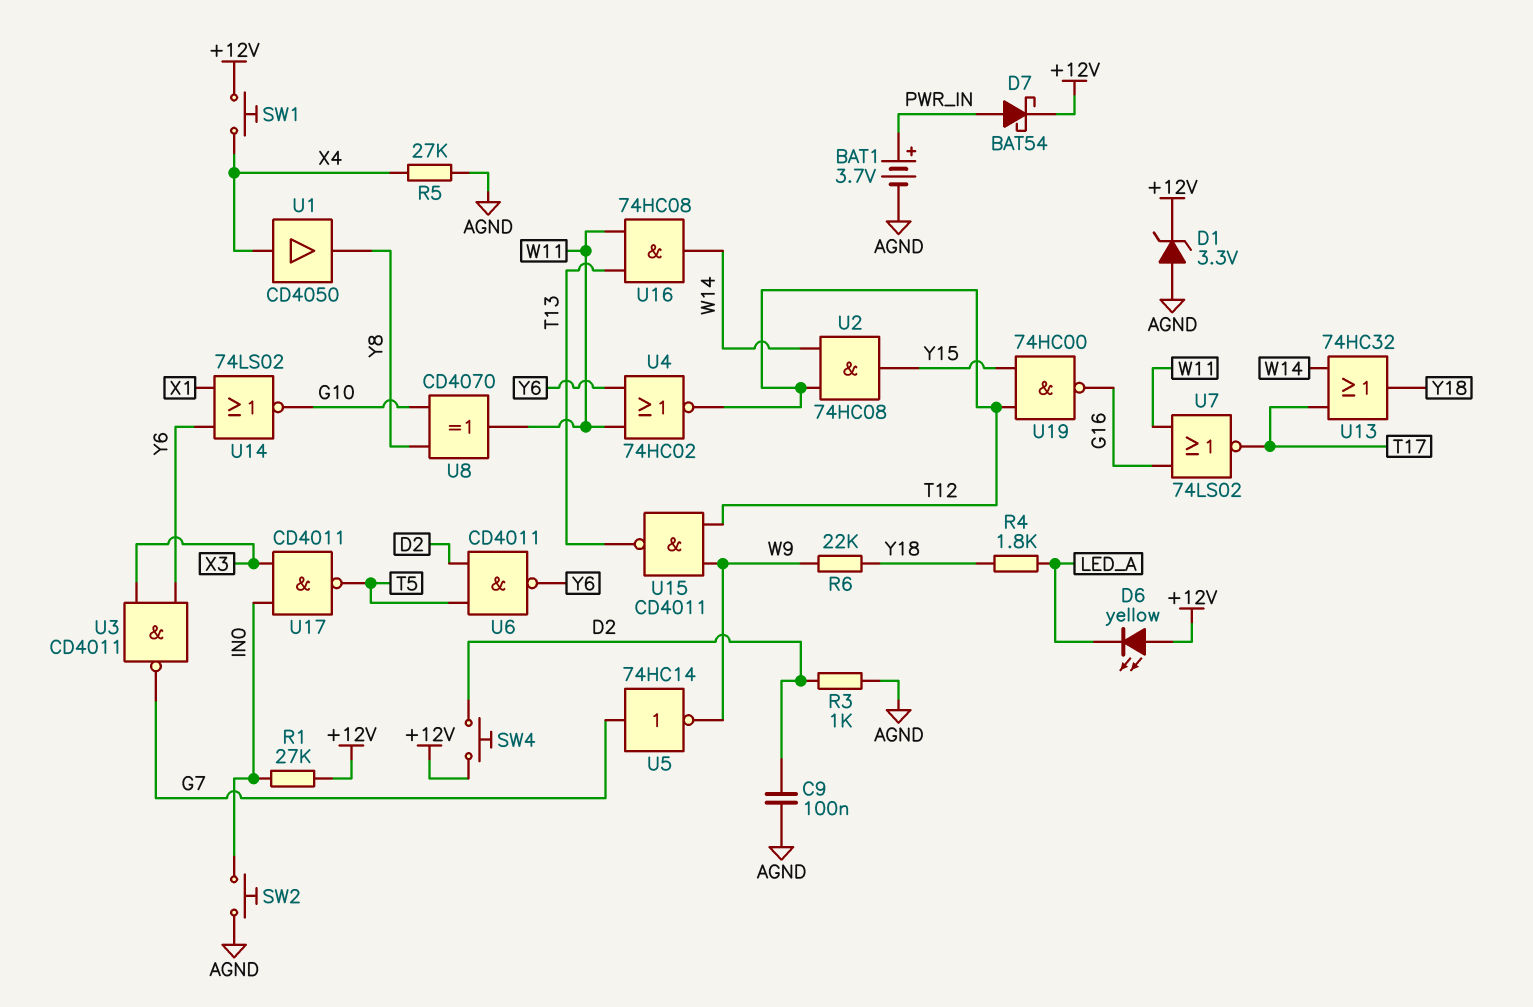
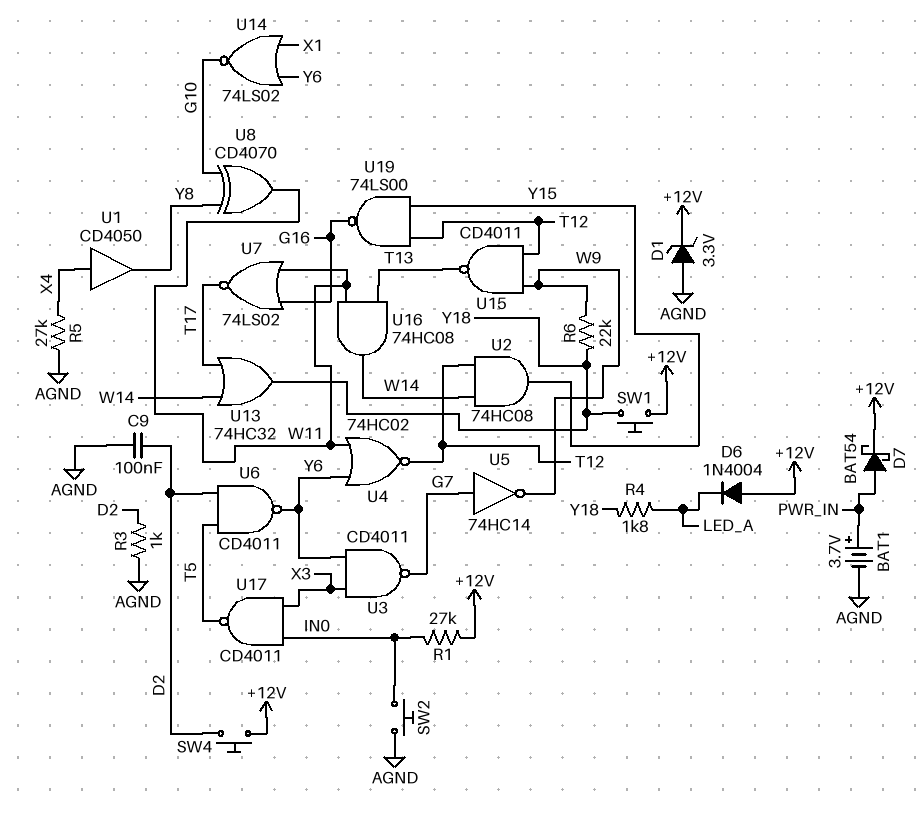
D6: LED yellow (A +12V, K LED_A) -> diode 1N4004 (A +12V, K LED_A)
SW1: button (+12V, X4) -> button (+12V, Y18)
U19: NAND 74HC00 (in T12, in Y15, out G16) -> NAND 74LS00 (in T12, in Y15, out G16)

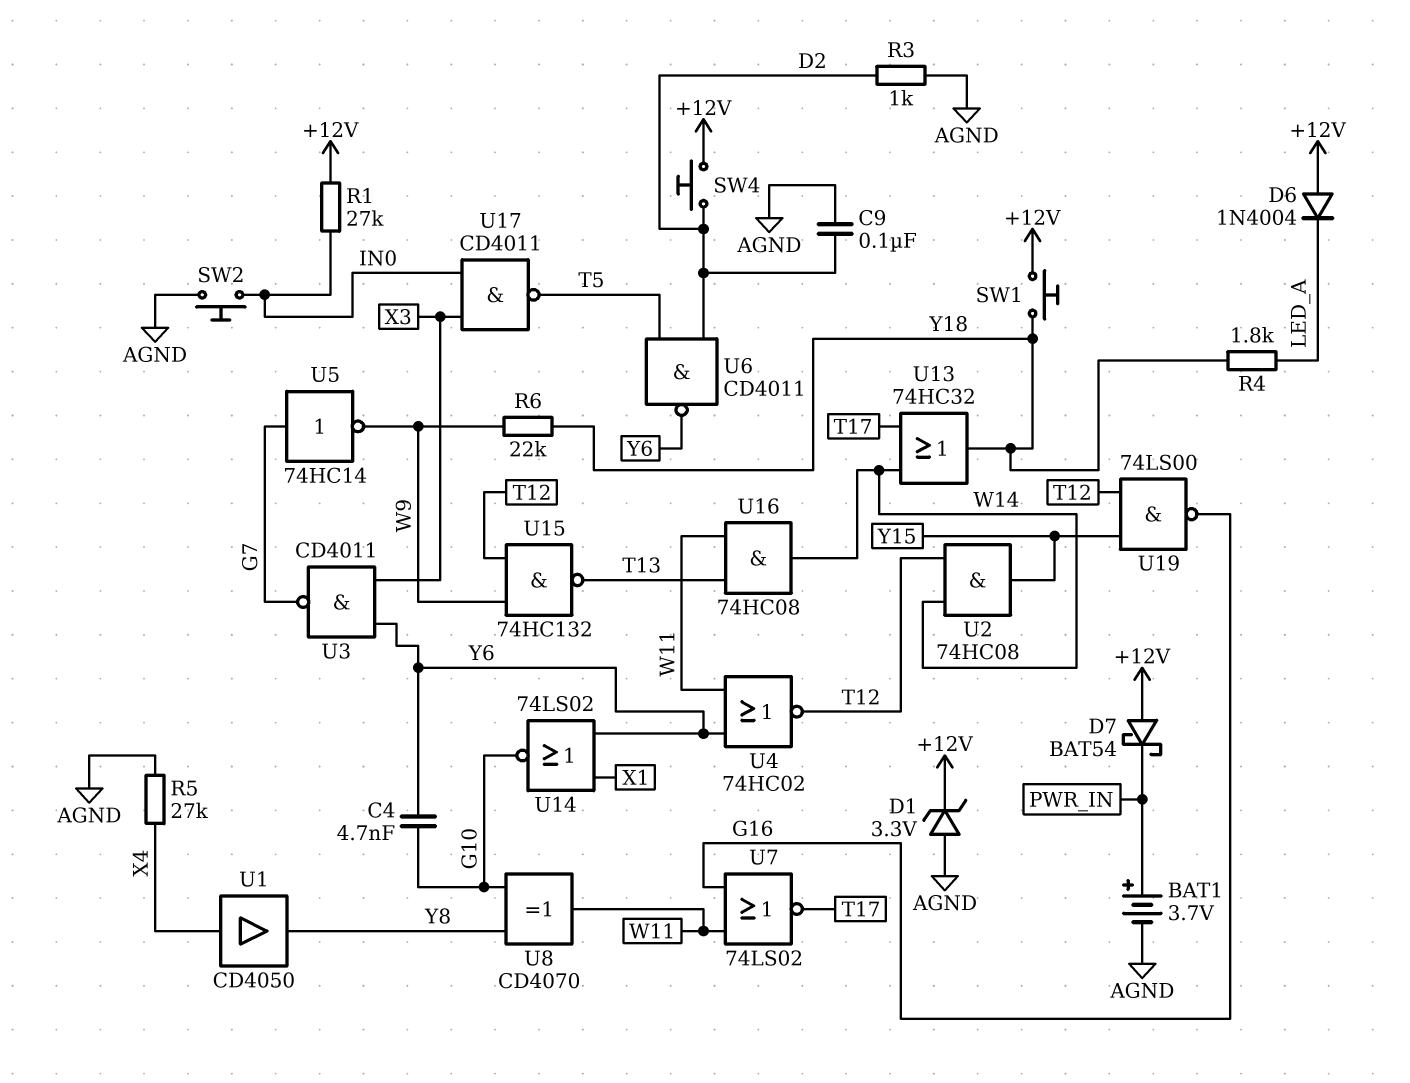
C4: none -> 4.7nF (G10, Y6)
D7: schottky BAT54 (A PWR_IN, K +12V) -> schottky BAT54 (A +12V, K PWR_IN)
U15: NAND CD4011 (in T12, in W9, out T13) -> NAND 74HC132 (in T12, in W9, out T13)

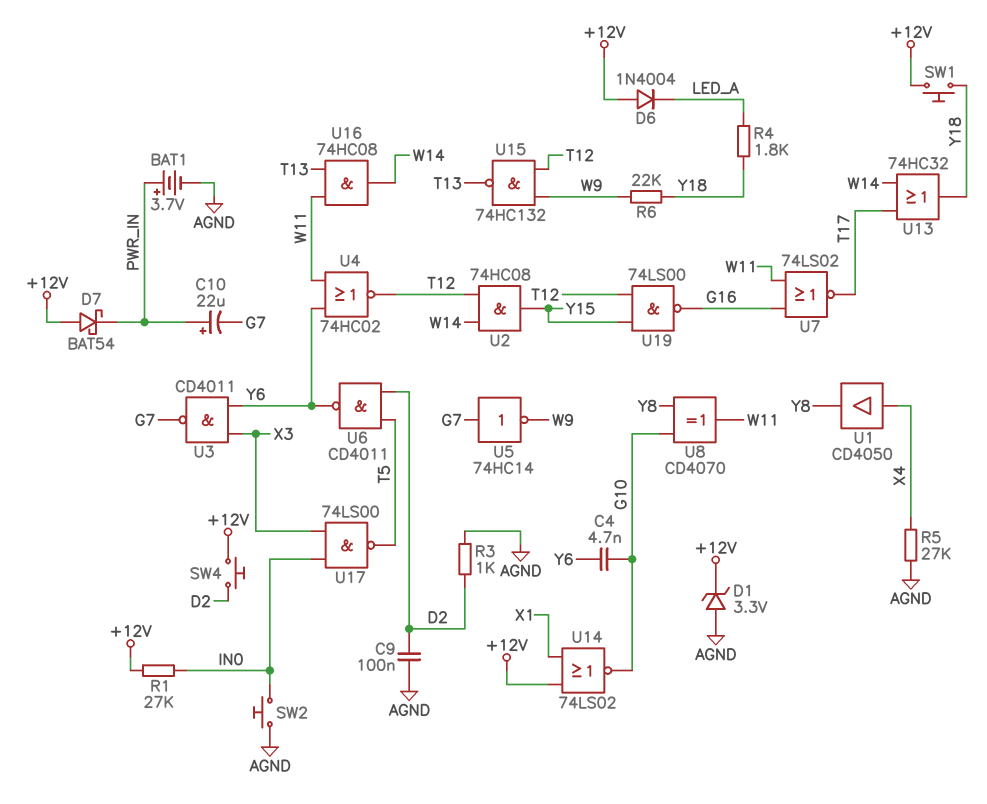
C10: none -> 22uF (plus PWR_IN, minus G7)
U14: NOR 74LS02 (in X1, in Y6, out G10) -> NOR 74LS02 (in +12V, in X1, out G10)
U17: NAND CD4011 (in IN0, in X3, out T5) -> NAND 74LS00 (in IN0, in X3, out T5)

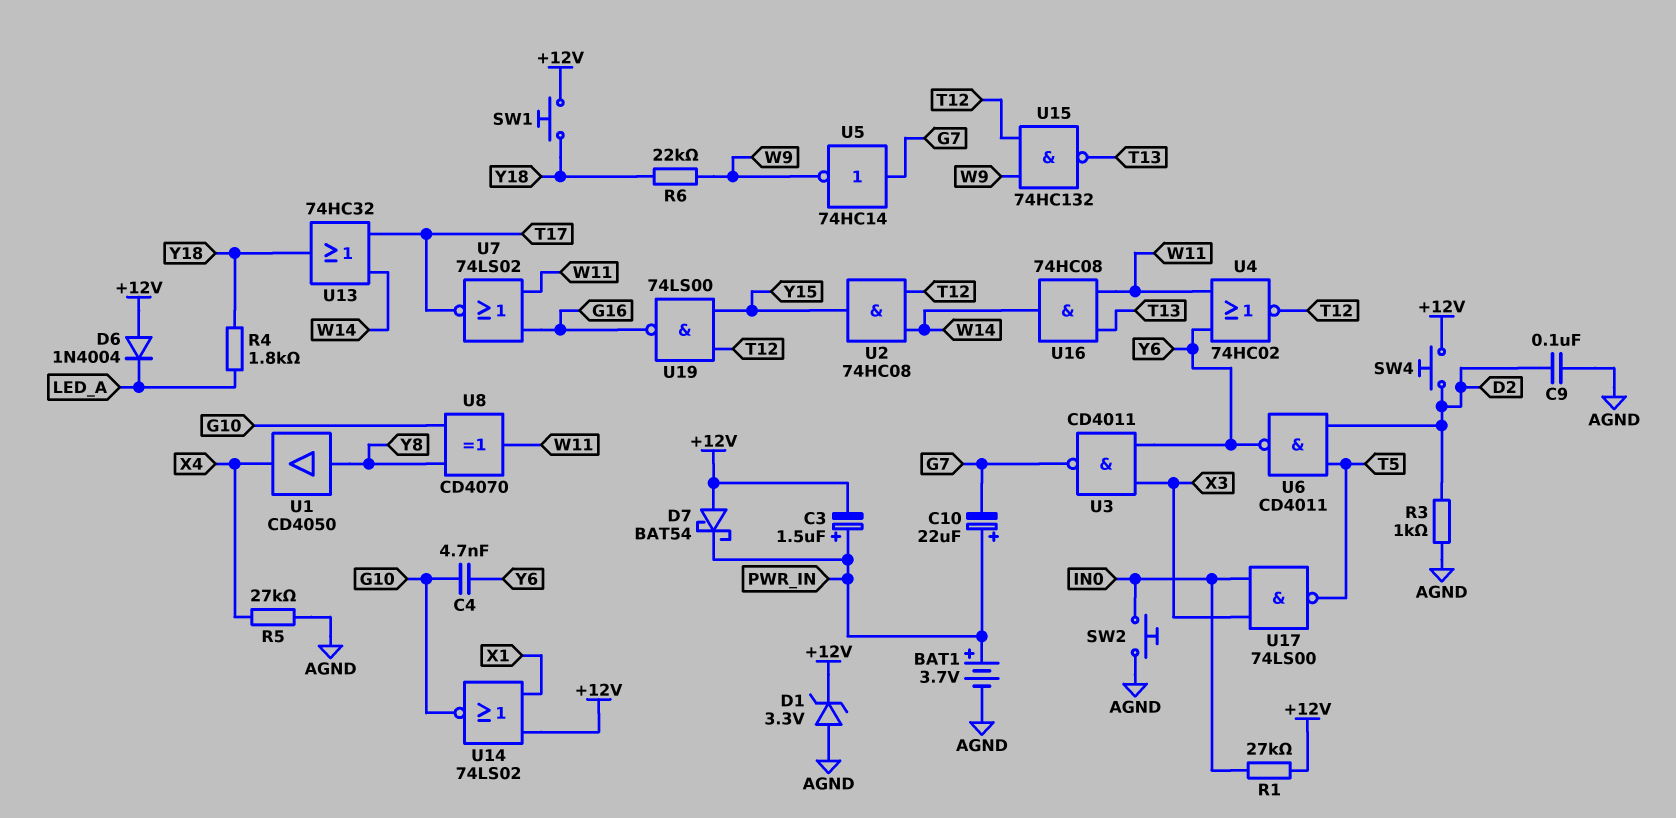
C3: none -> 1.5uF (plus PWR_IN, minus +12V)
U1: buffer CD4050 (in X4, out Y8) -> buffer CD4050 (in Y8, out X4)

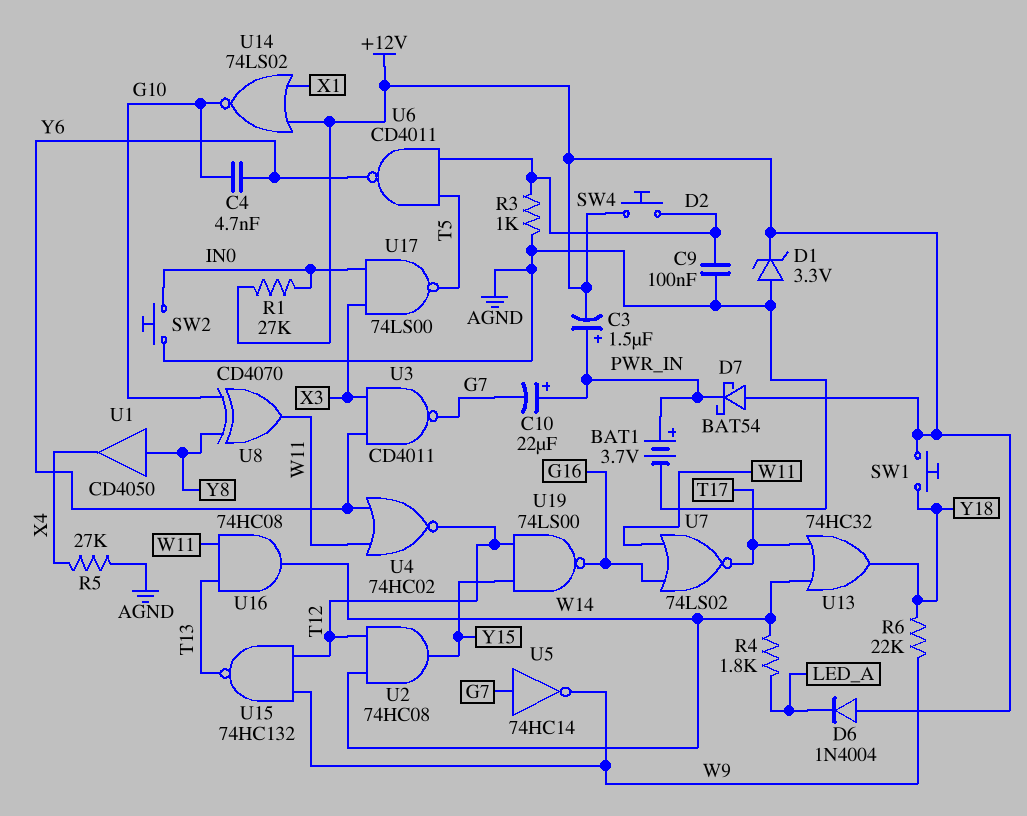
R4: 1.8k (LED_A, Y18) -> 1.8k (LED_A, W14)

